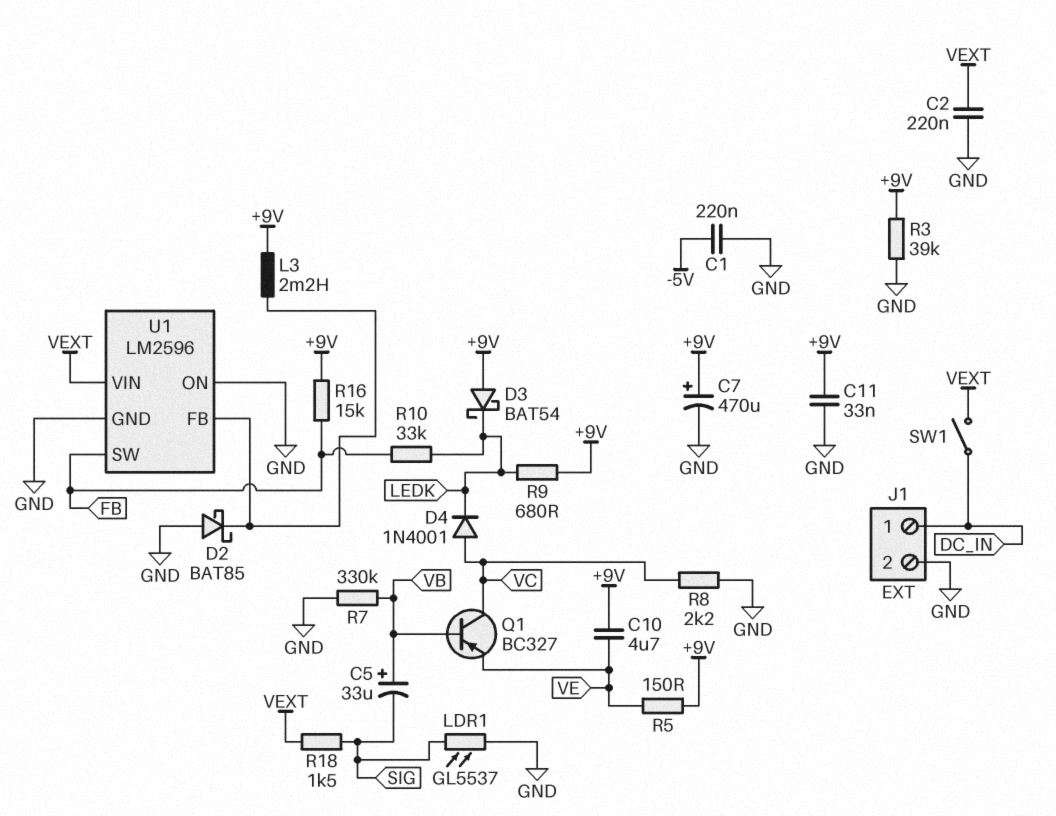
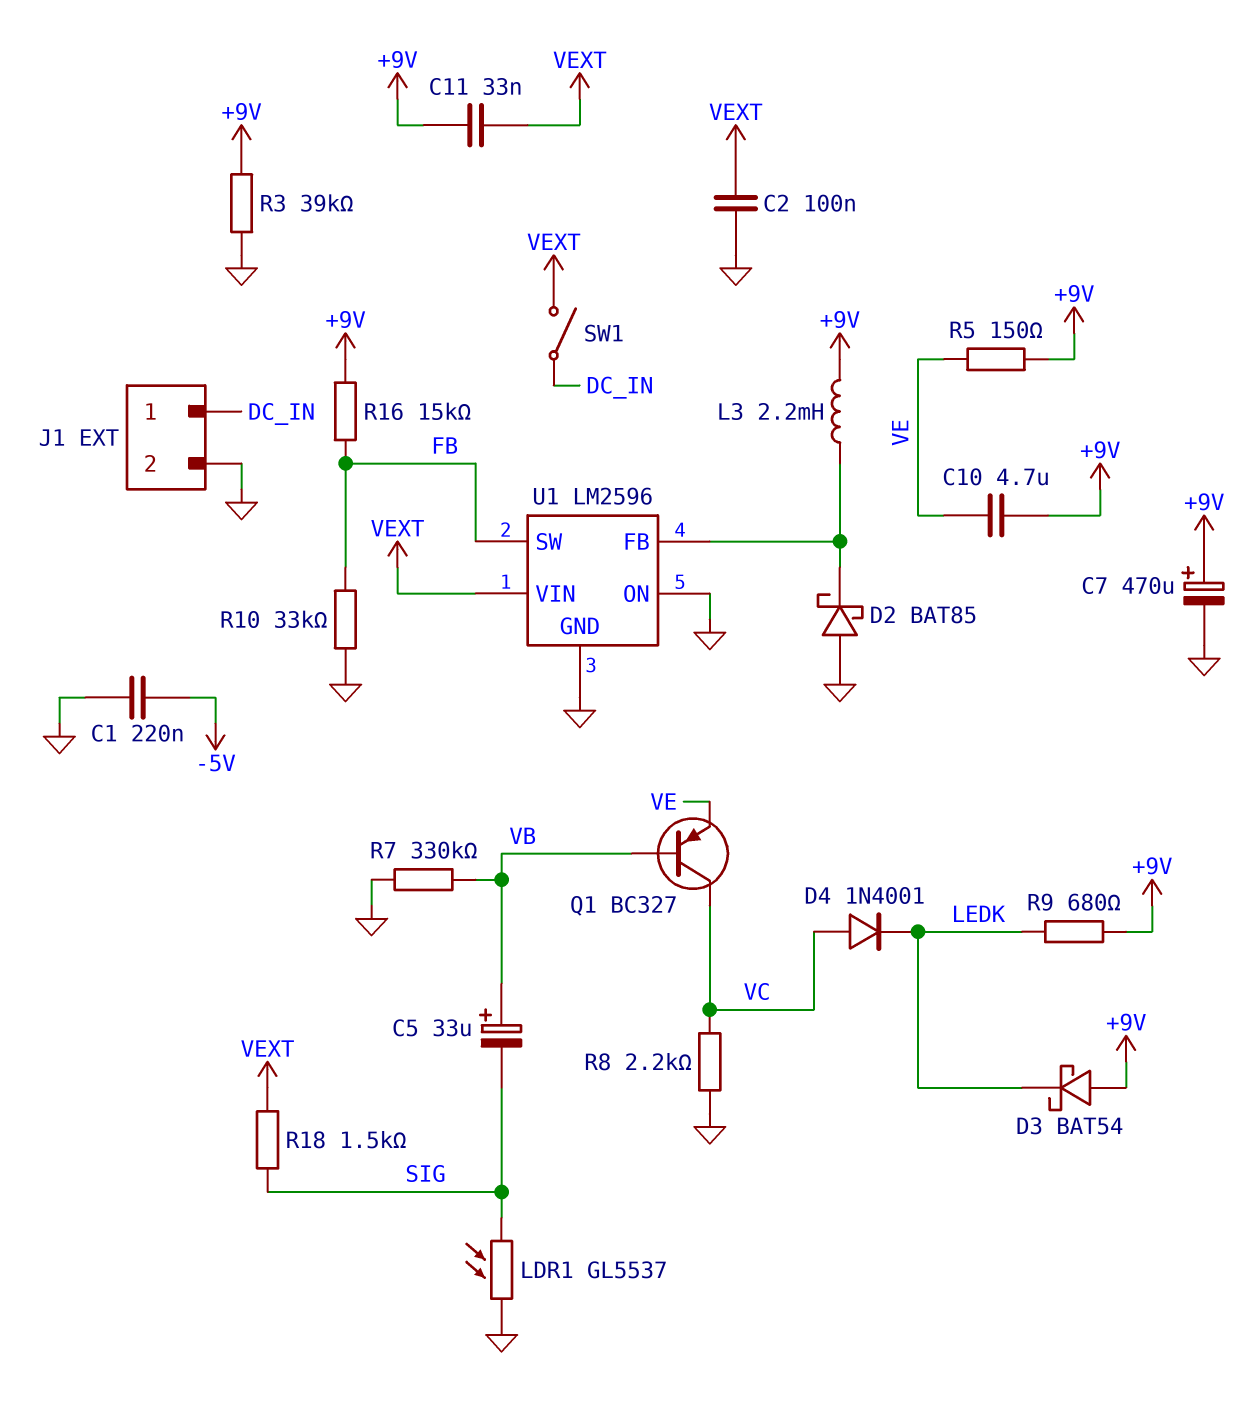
C2: 220nF (GND, VEXT) -> 100nF (GND, VEXT)
C11: 33nF (+9V, GND) -> 33nF (+9V, VEXT)
R10: 33k (FB, LEDK) -> 33k (FB, GND)

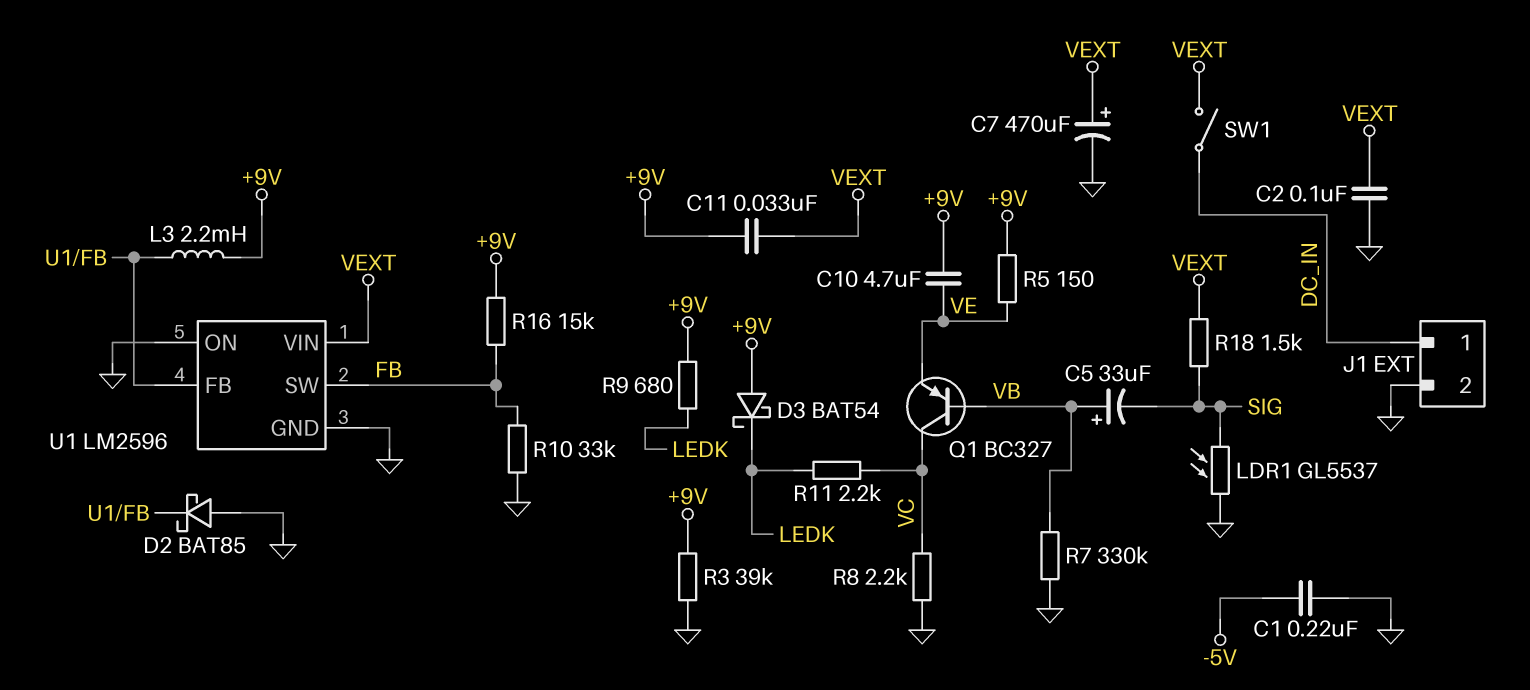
C7: 470uF (plus +9V, minus GND) -> 470uF (plus VEXT, minus GND)
D4: diode 1N4001 (A VC, K LEDK) -> none
R11: none -> 2.2k (LEDK, VC)

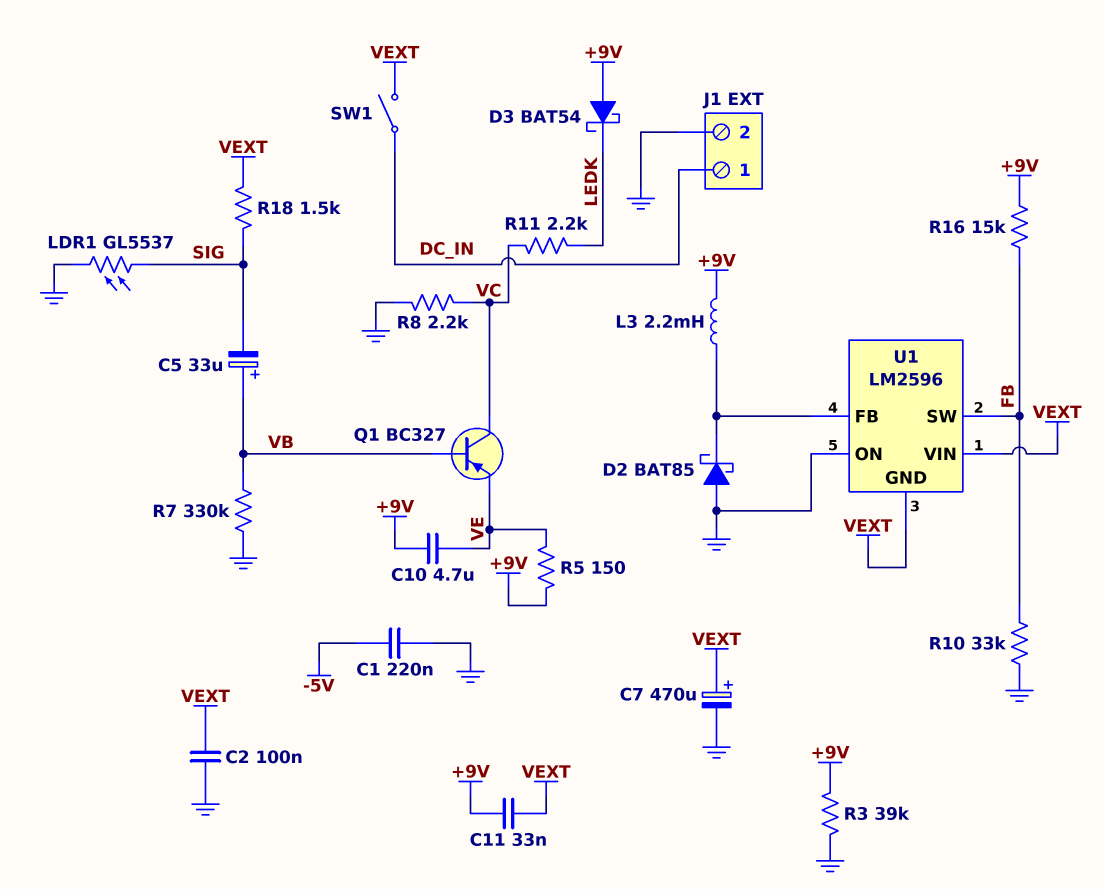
R9: 680 (+9V, LEDK) -> none
U1 pin GND: GND -> VEXT

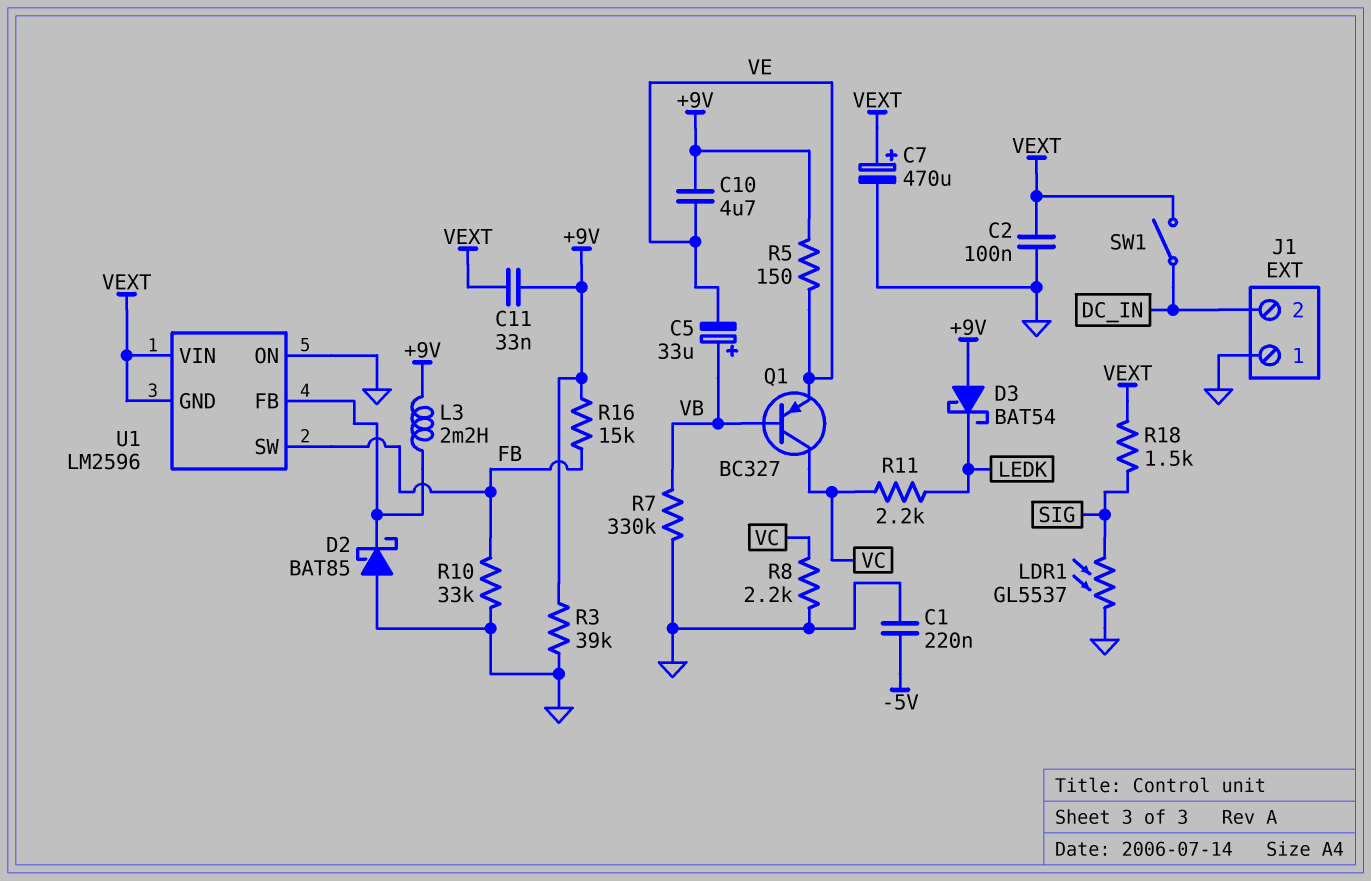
C5: 33uF (plus VB, minus SIG) -> 33uF (plus VB, minus VE)
J1 pin 1: DC_IN -> GND
J1 pin 2: GND -> DC_IN

